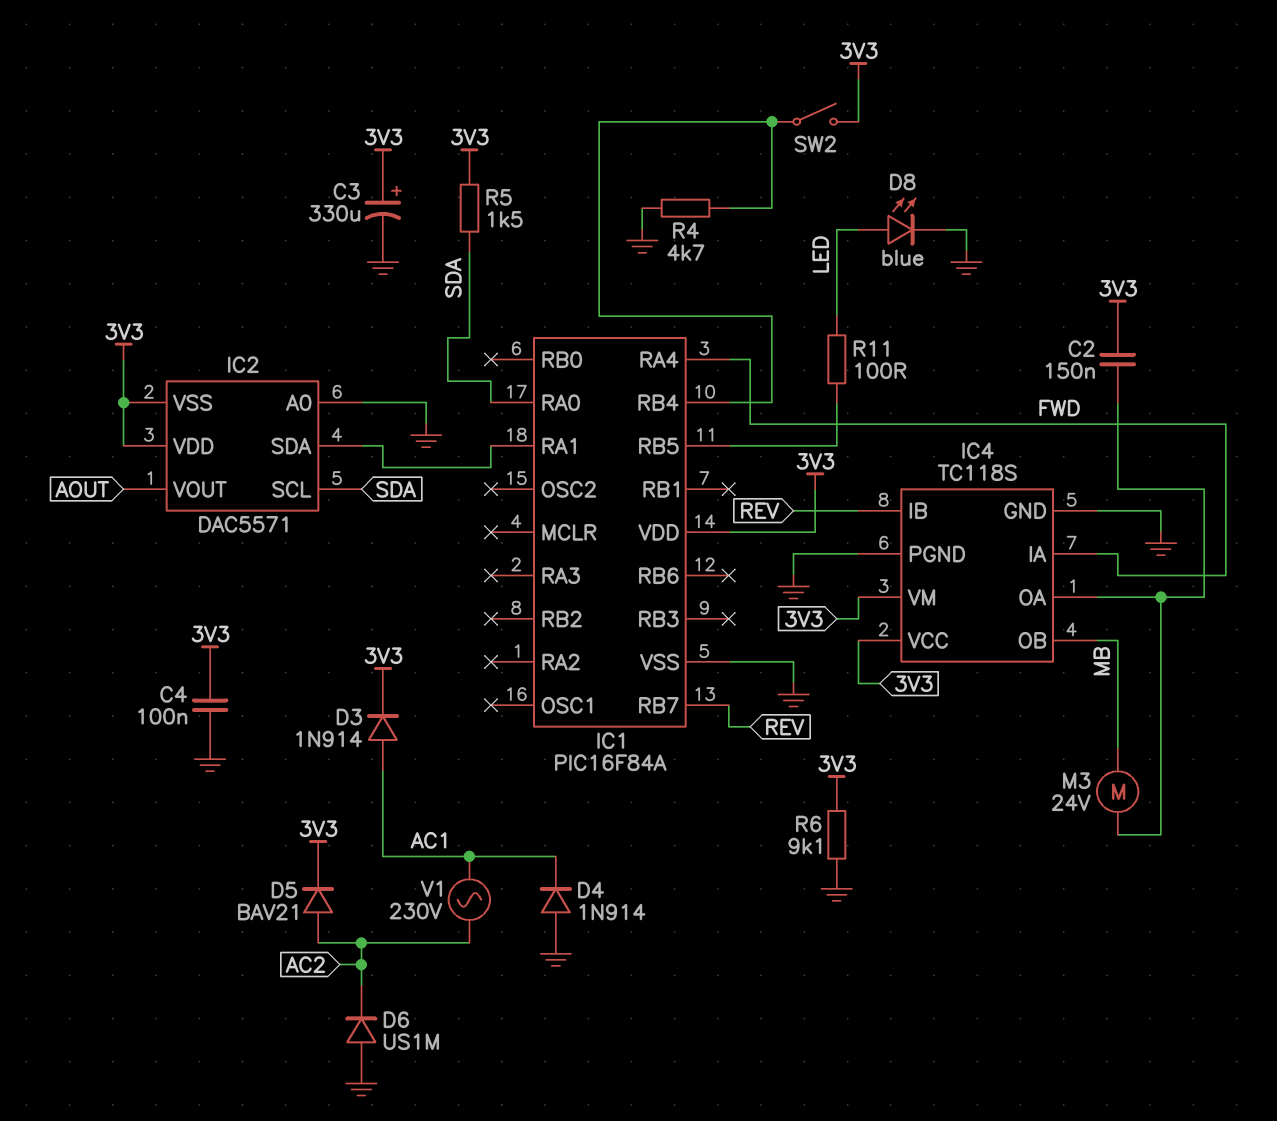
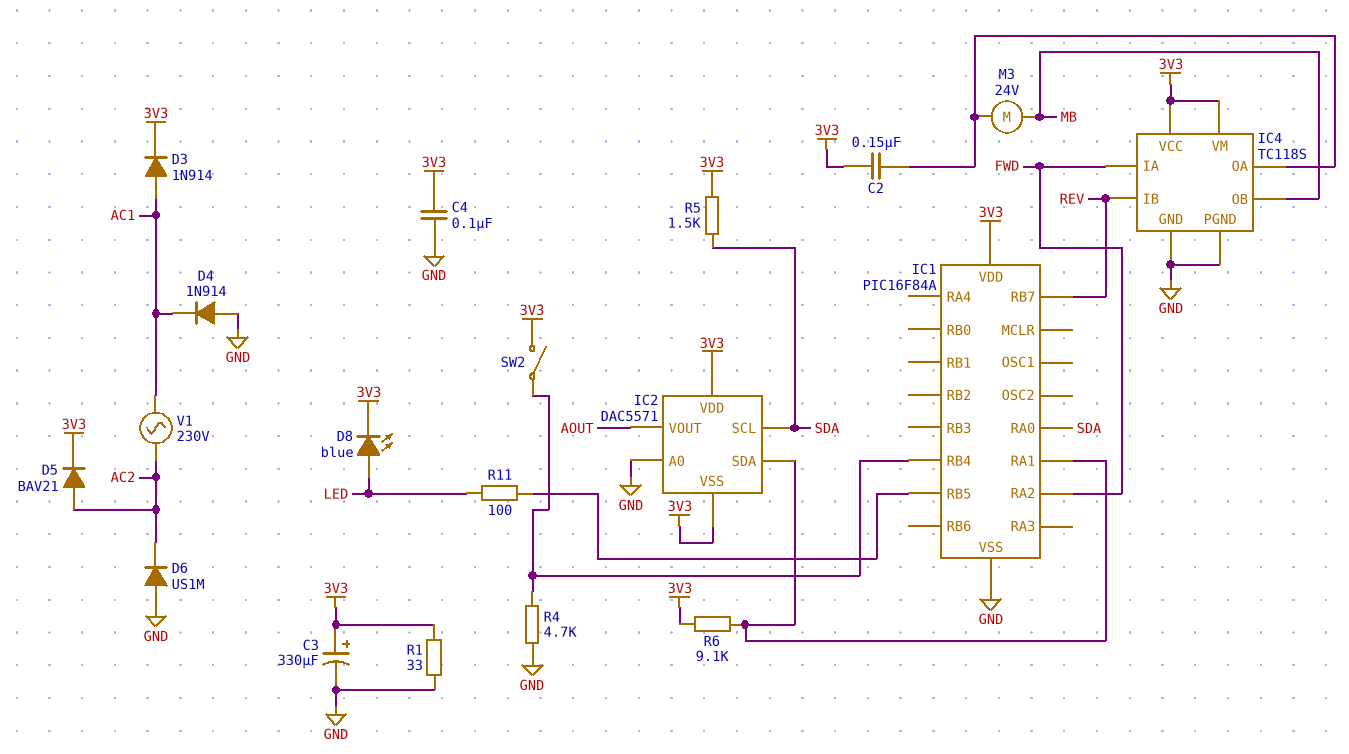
D8: LED blue (A LED, K GND) -> LED blue (A LED, K 3V3)
IC1 pin RA2: none -> FWD
IC1 pin RA4: FWD -> none
R1: none -> 33 (3V3, GND)
R6: 9.1k (3V3, GND) -> 9.1k (3V3, IC1/RA1)

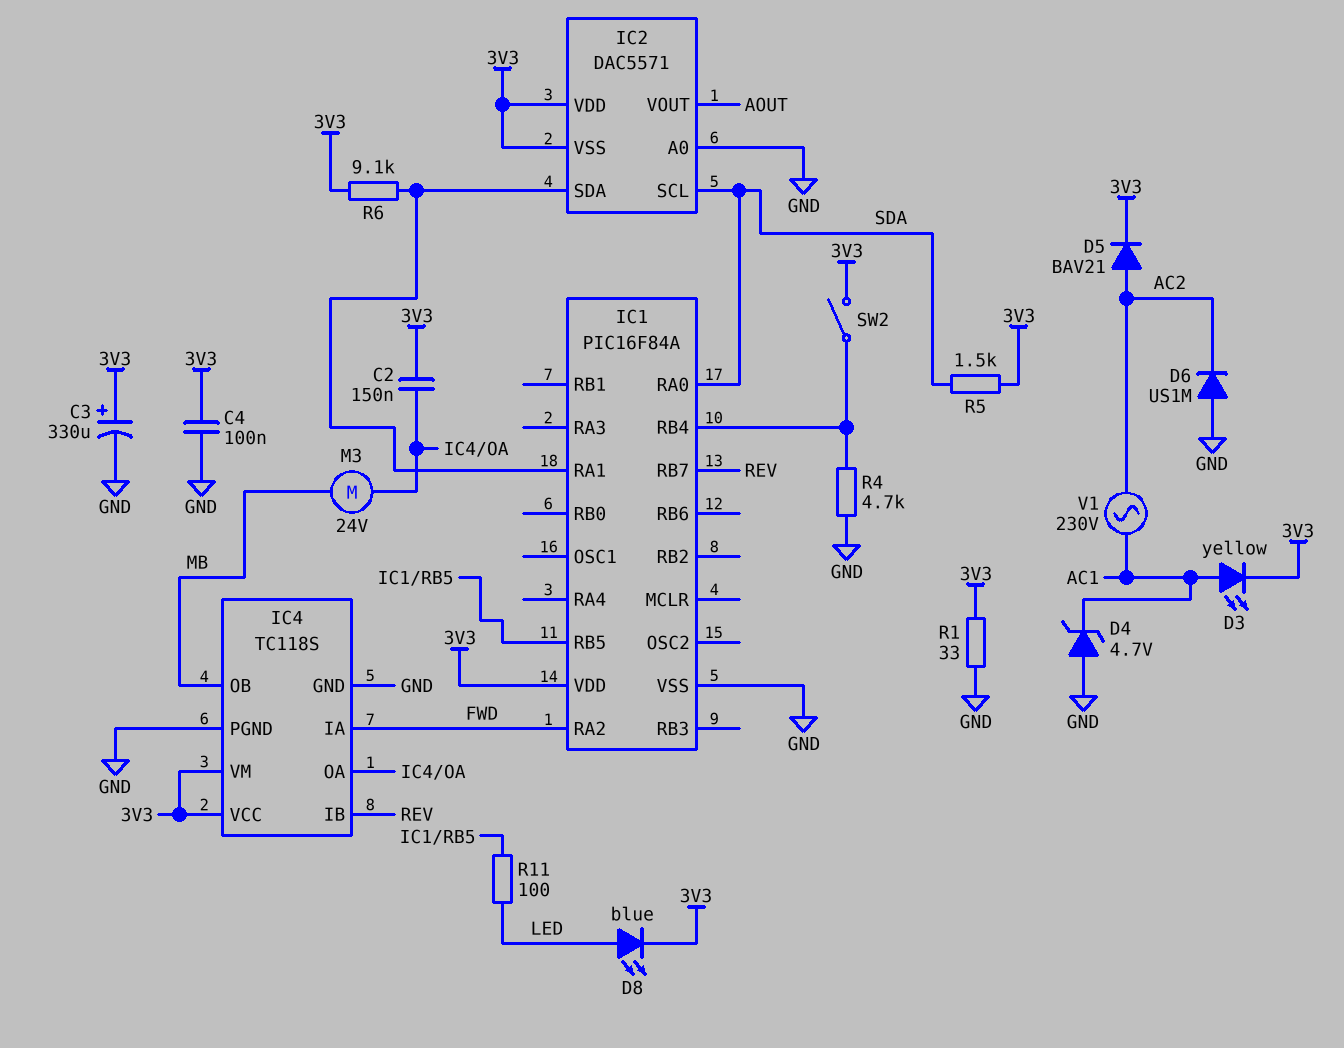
D3: diode 1N914 (A AC1, K 3V3) -> LED yellow (A AC1, K 3V3)
D4: diode 1N914 (A GND, K AC1) -> zener 4.7V (A GND, K AC1)

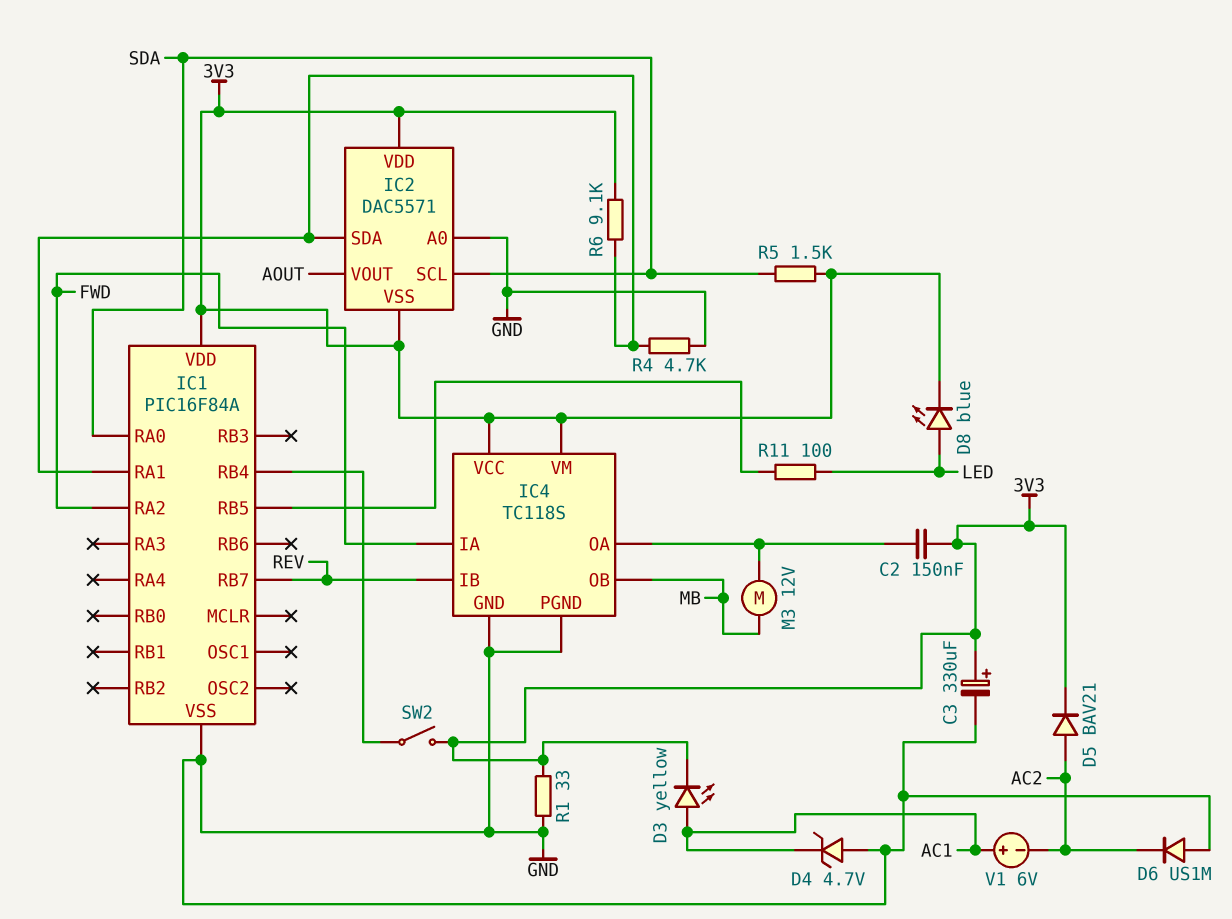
C4: 100nF (3V3, GND) -> none
M3: motor 24V (IC4/OA, MB) -> motor 12V (IC4/OA, MB)
R4: 4.7k (GND, IC1/RB4) -> 4.7k (GND, IC1/RA1)
V1: AC 230V (AC1, AC2) -> 6V (plus AC1, minus AC2)

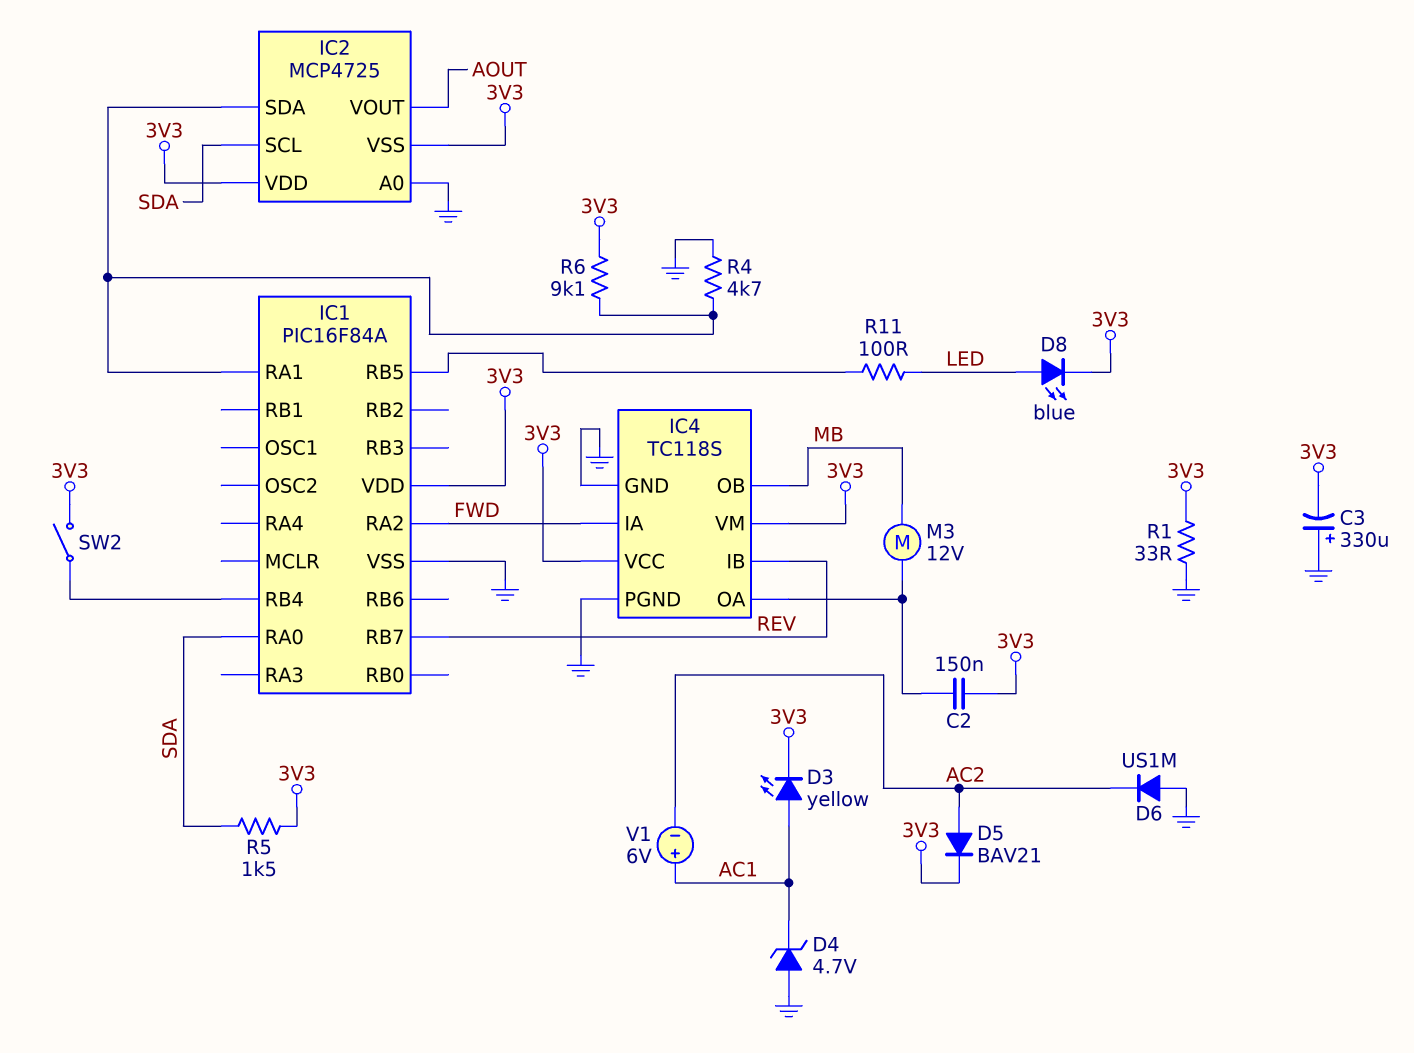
C3: 330uF (plus 3V3, minus GND) -> 330uF (plus GND, minus 3V3)
IC2: DAC5571 -> MCP4725

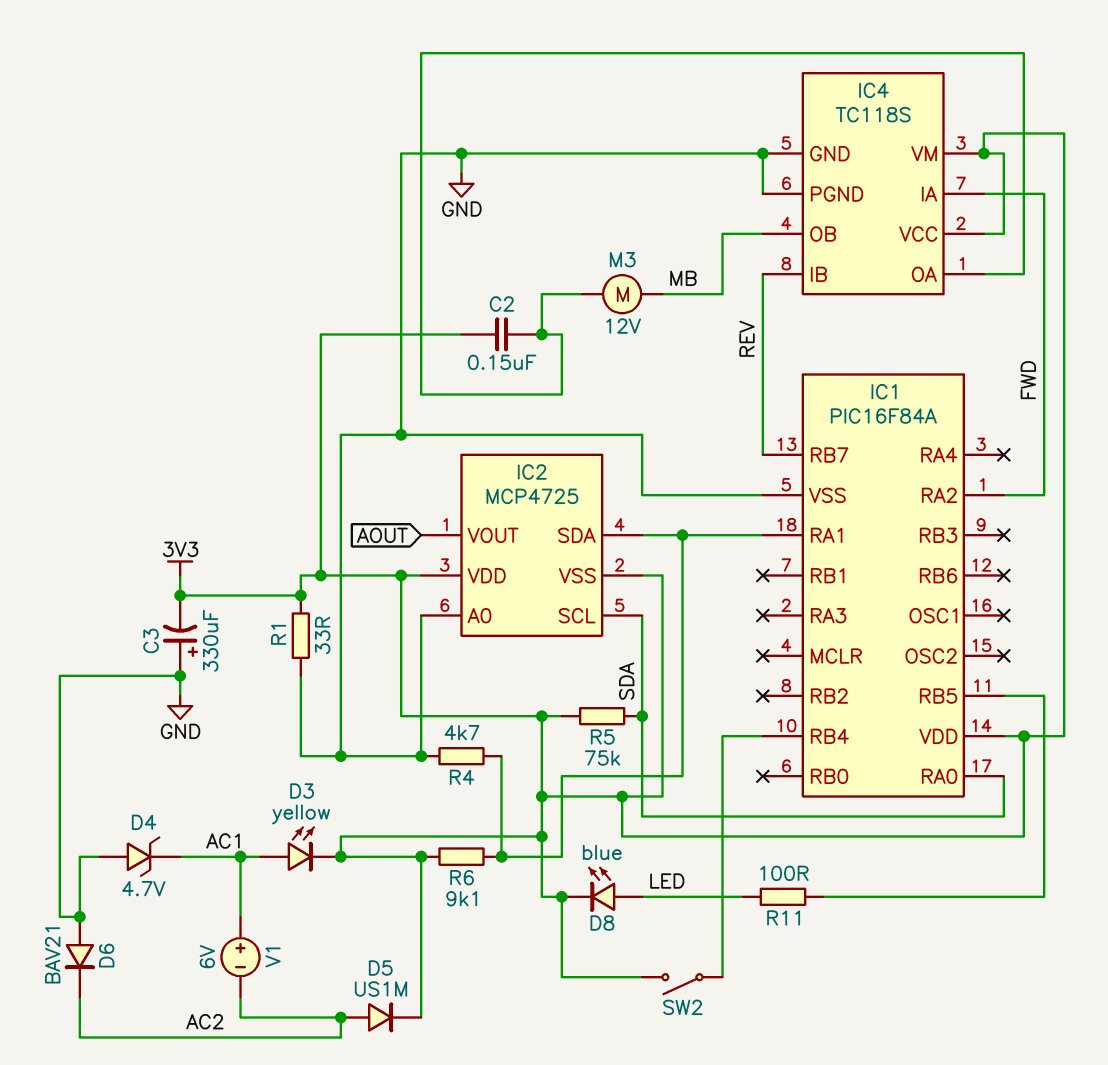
D5: diode BAV21 (A AC2, K 3V3) -> diode US1M (A AC2, K 3V3)
D6: diode US1M (A GND, K AC2) -> diode BAV21 (A GND, K AC2)
R5: 1.5k (3V3, SDA) -> 75k (3V3, SDA)

